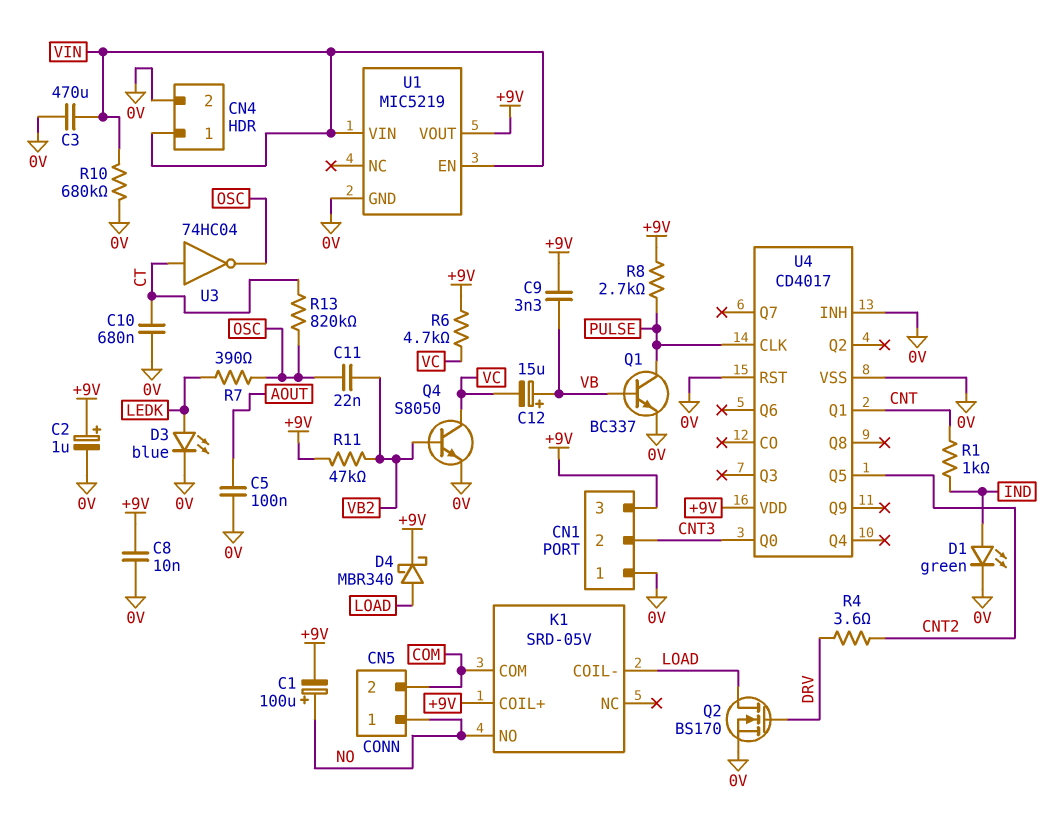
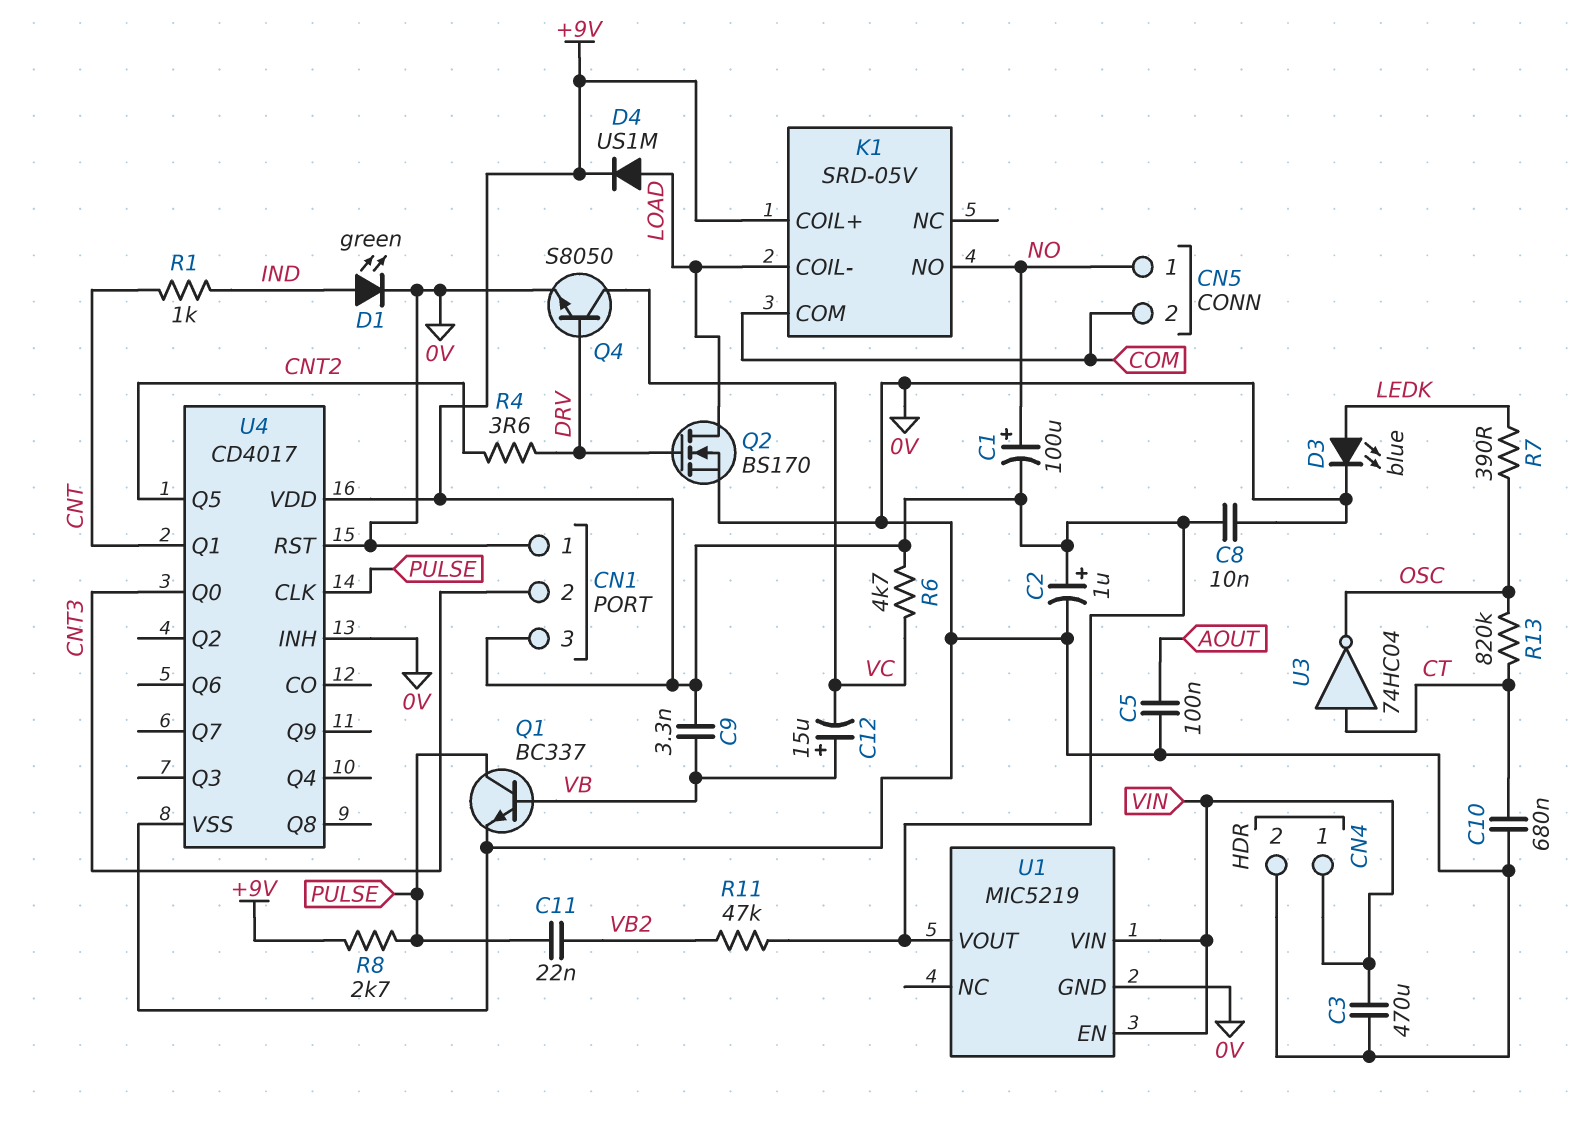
C11: 22nF (OSC, VB2) -> 22nF (PULSE, VB2)
D4: schottky MBR340 (A LOAD, K +9V) -> diode US1M (A LOAD, K +9V)
Q4: NPN S8050 (B VB2, C VC, E 0V) -> NPN S8050 (B DRV, C VC, E 0V)
R10: 680k (0V, VIN) -> none

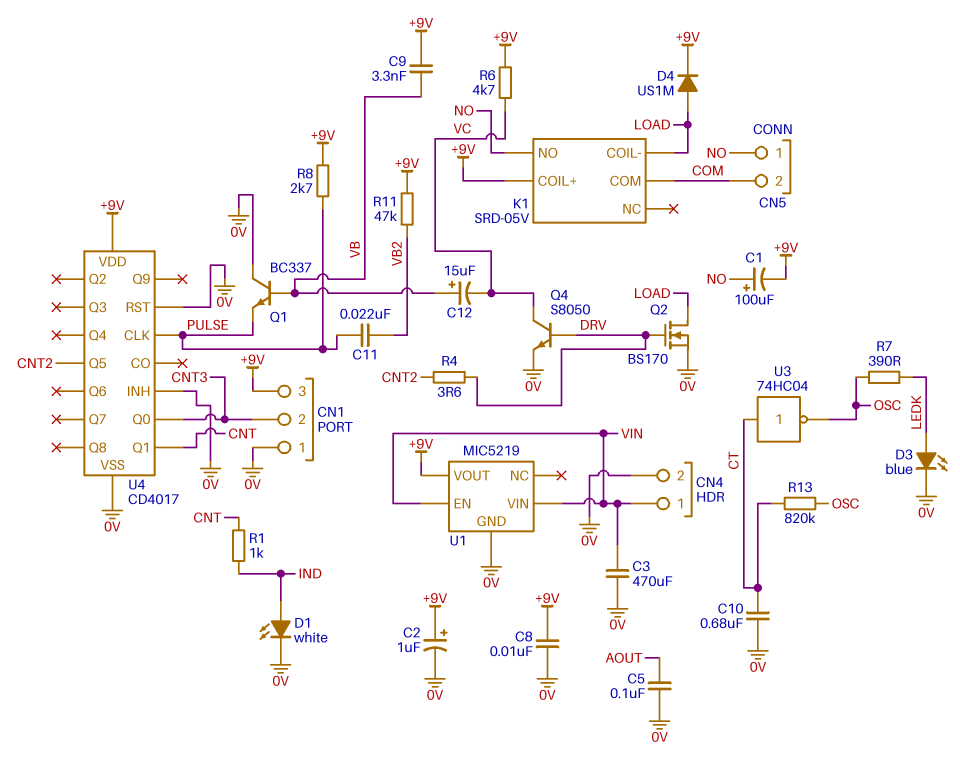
D1: LED green (A IND, K 0V) -> LED white (A IND, K 0V)
Q1: NPN BC337 (B VB, C PULSE, E 0V) -> NPN BC337 (B VB, C 0V, E PULSE)

